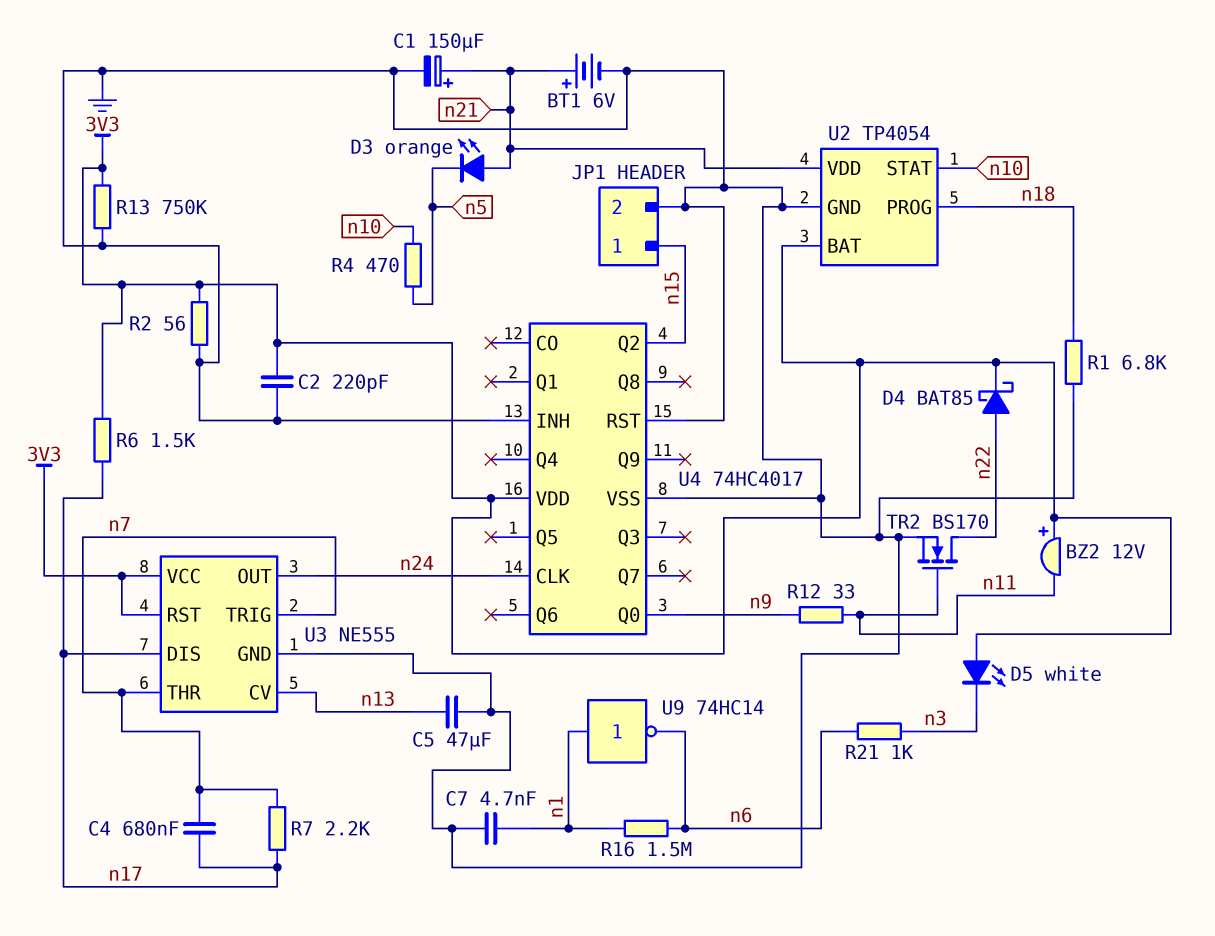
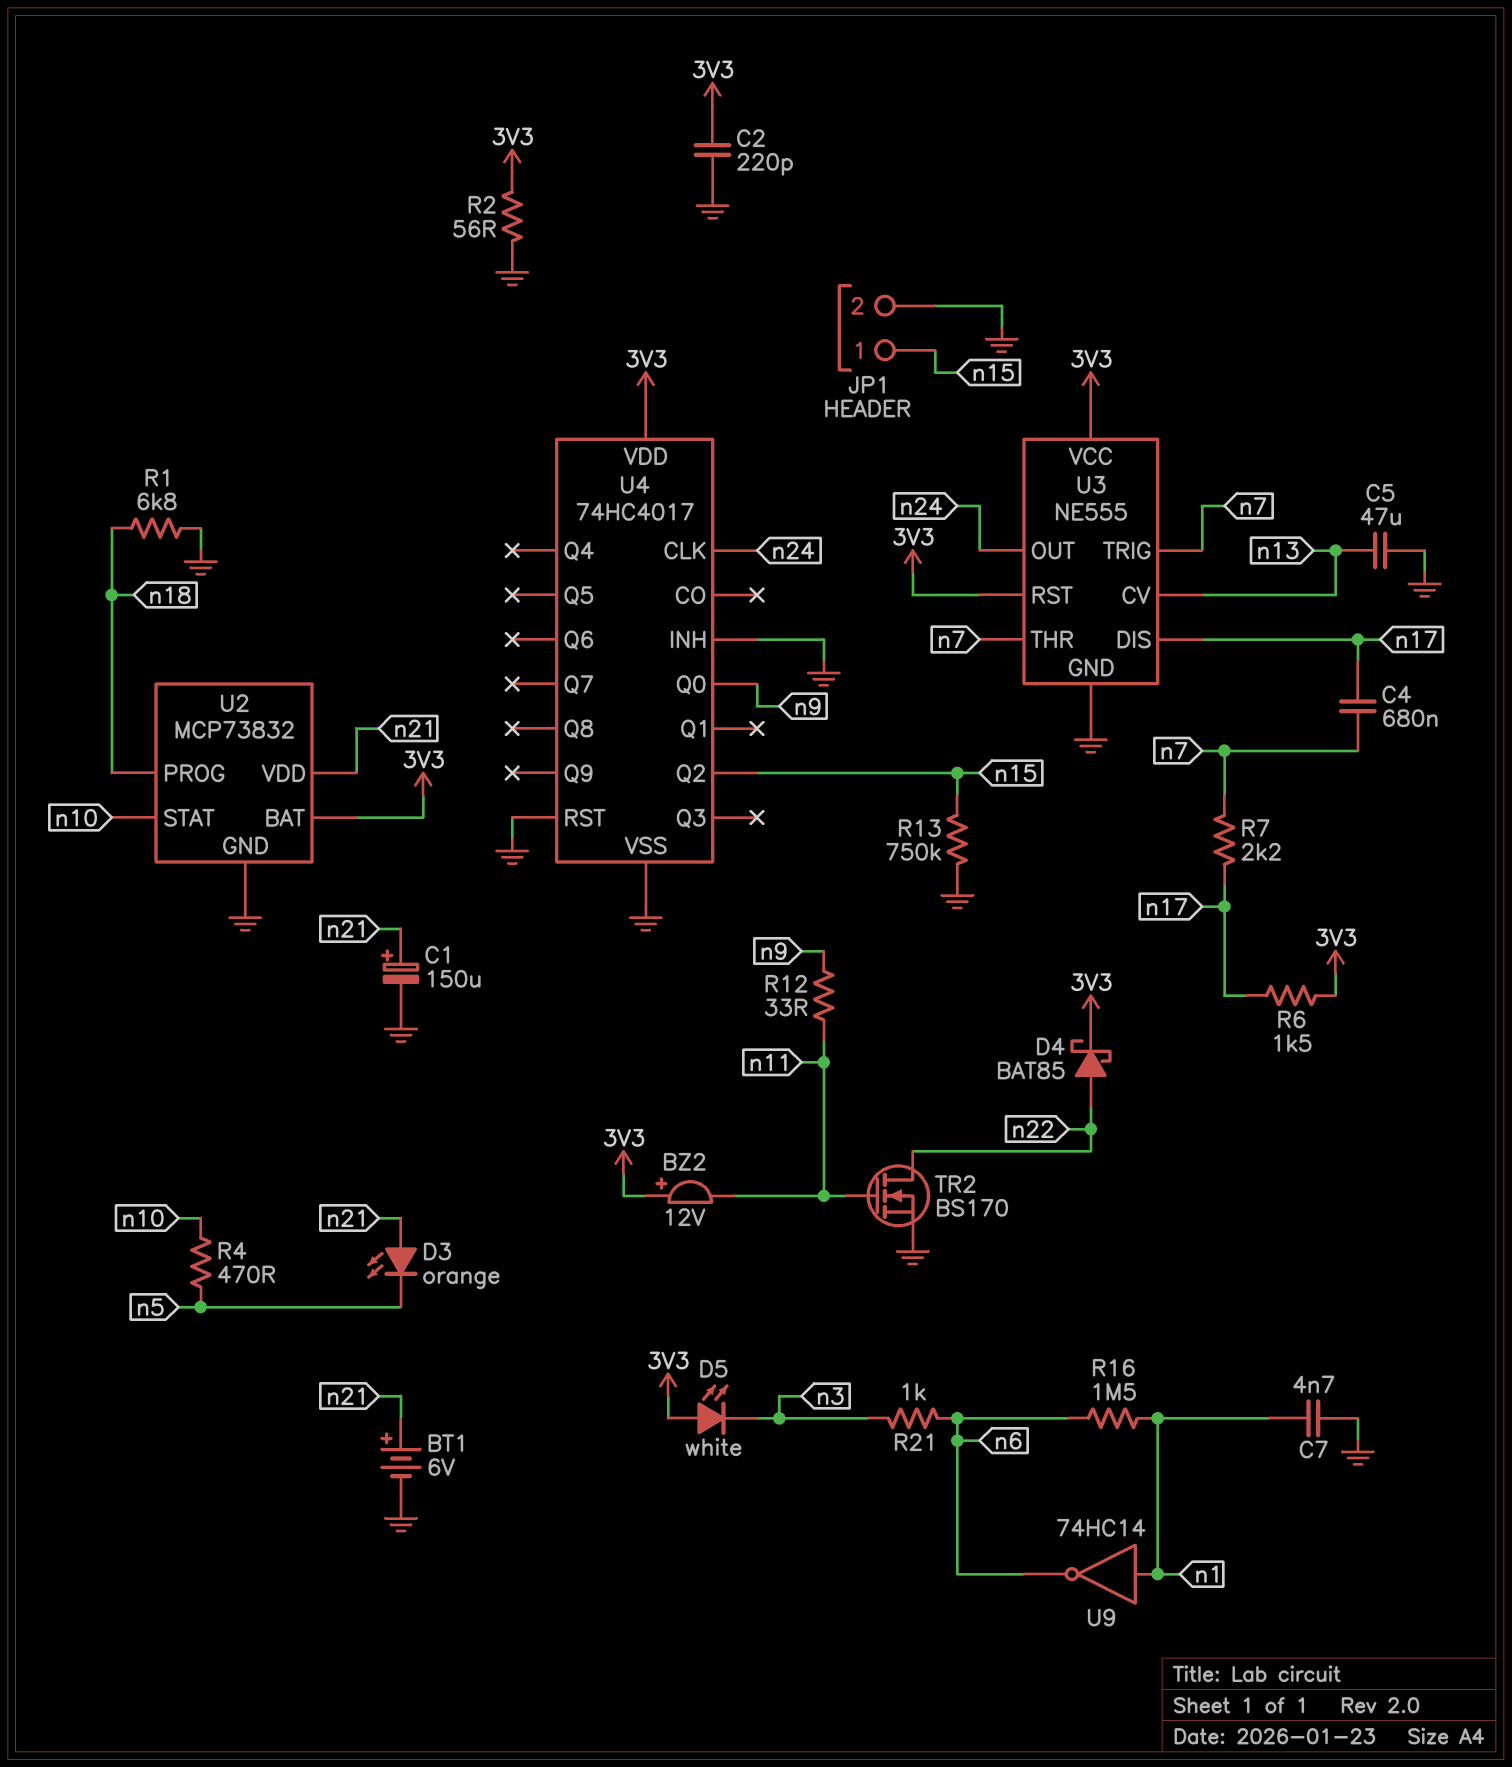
R13: 750k (3V3, GND) -> 750k (GND, n15)
U2: TP4054 -> MCP73832

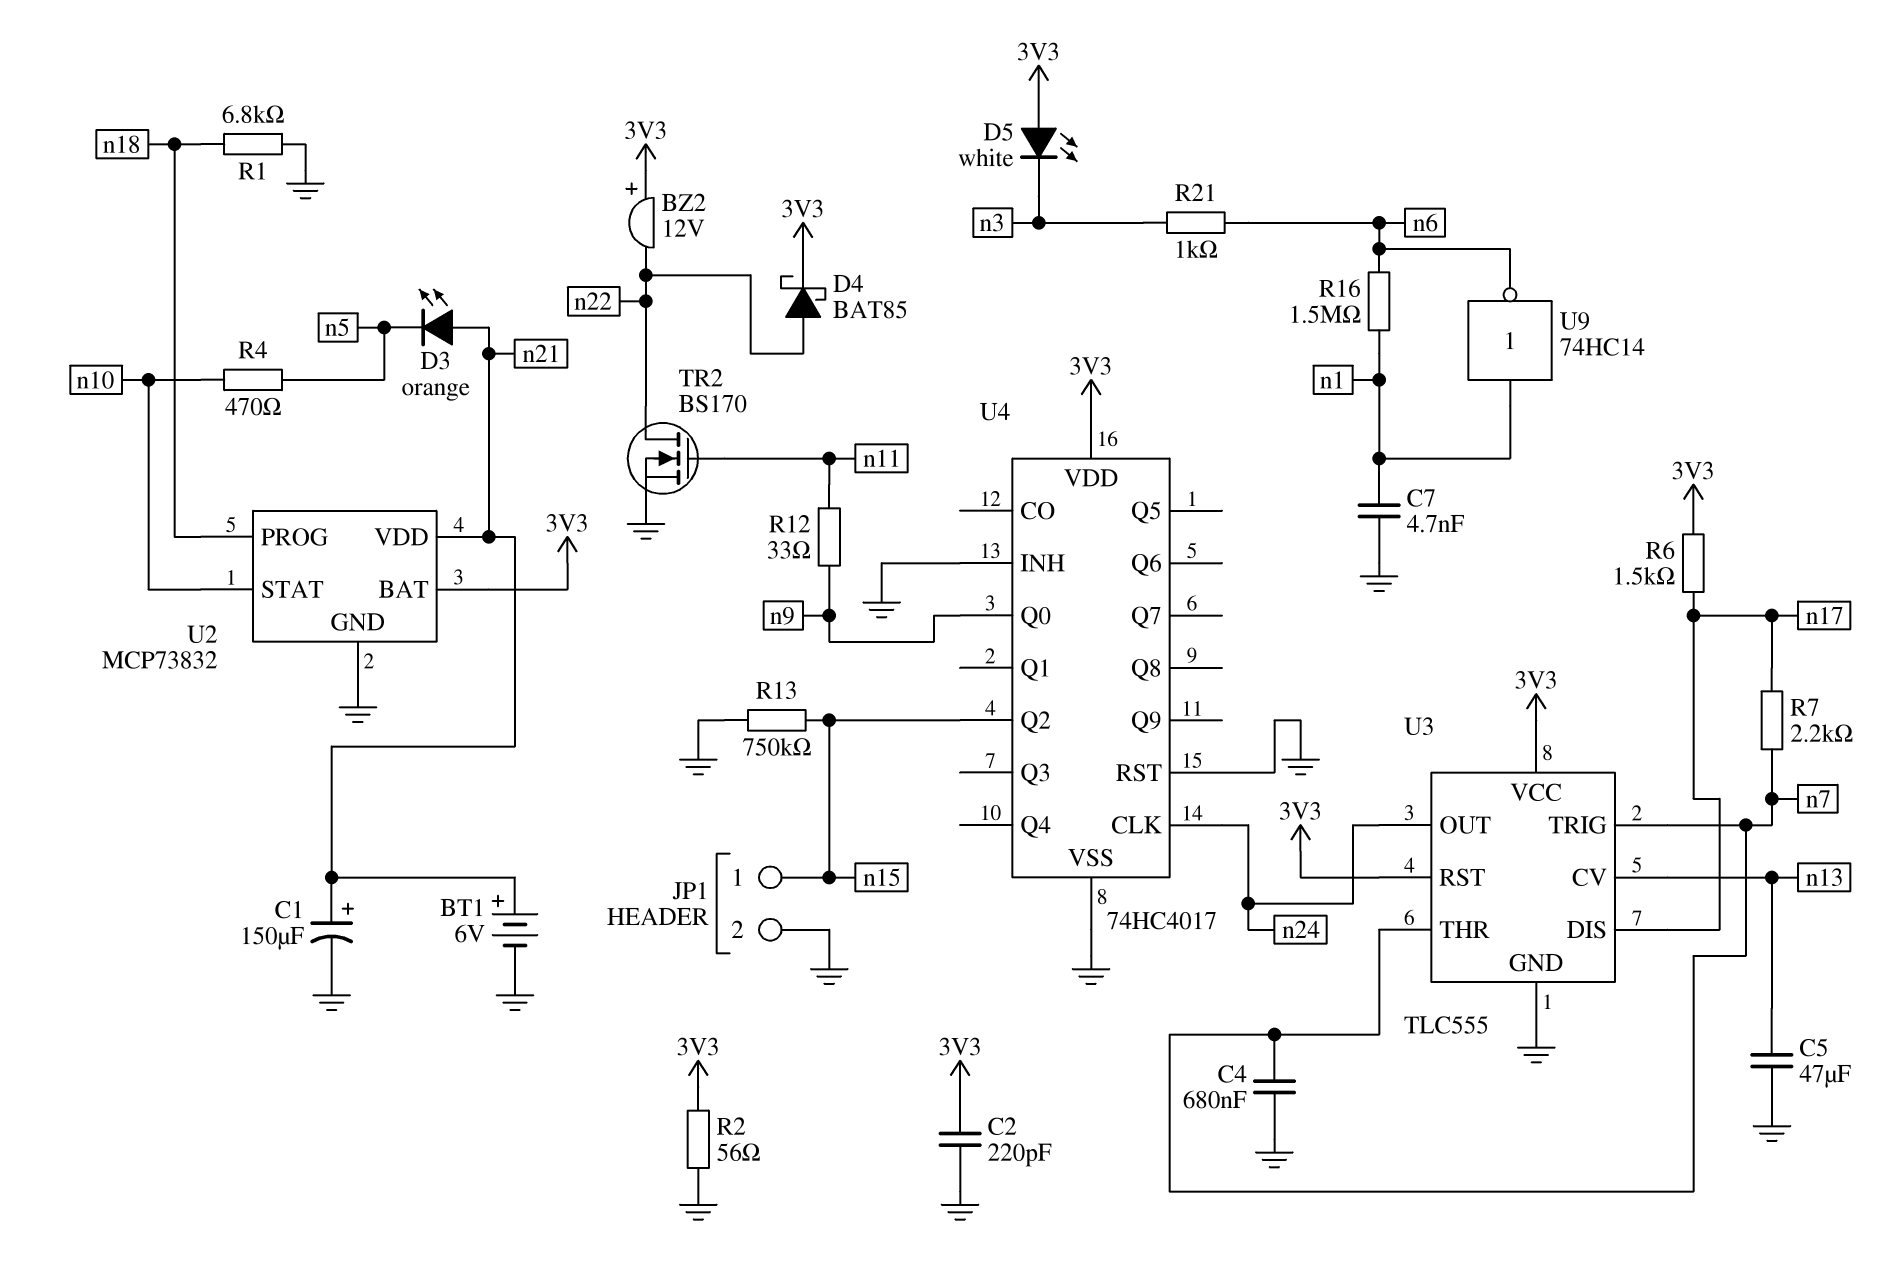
BZ2: buzzer 12V (plus 3V3, minus n11) -> buzzer 12V (plus 3V3, minus n22)
C4: 680nF (n7, n17) -> 680nF (GND, n7)
U3: NE555 -> TLC555

